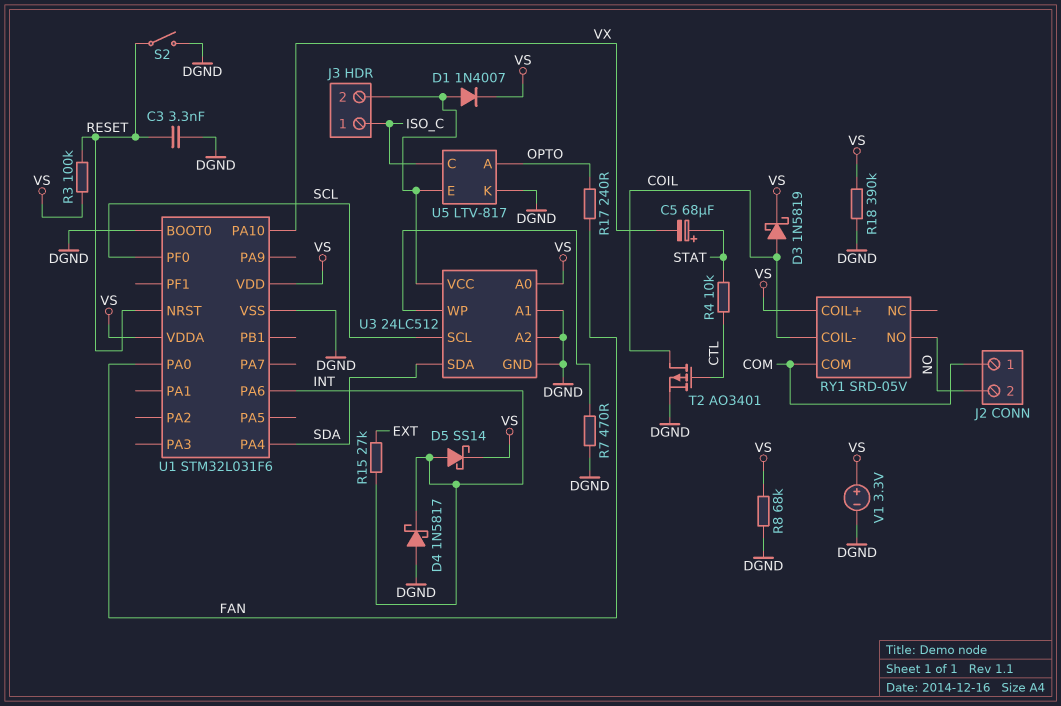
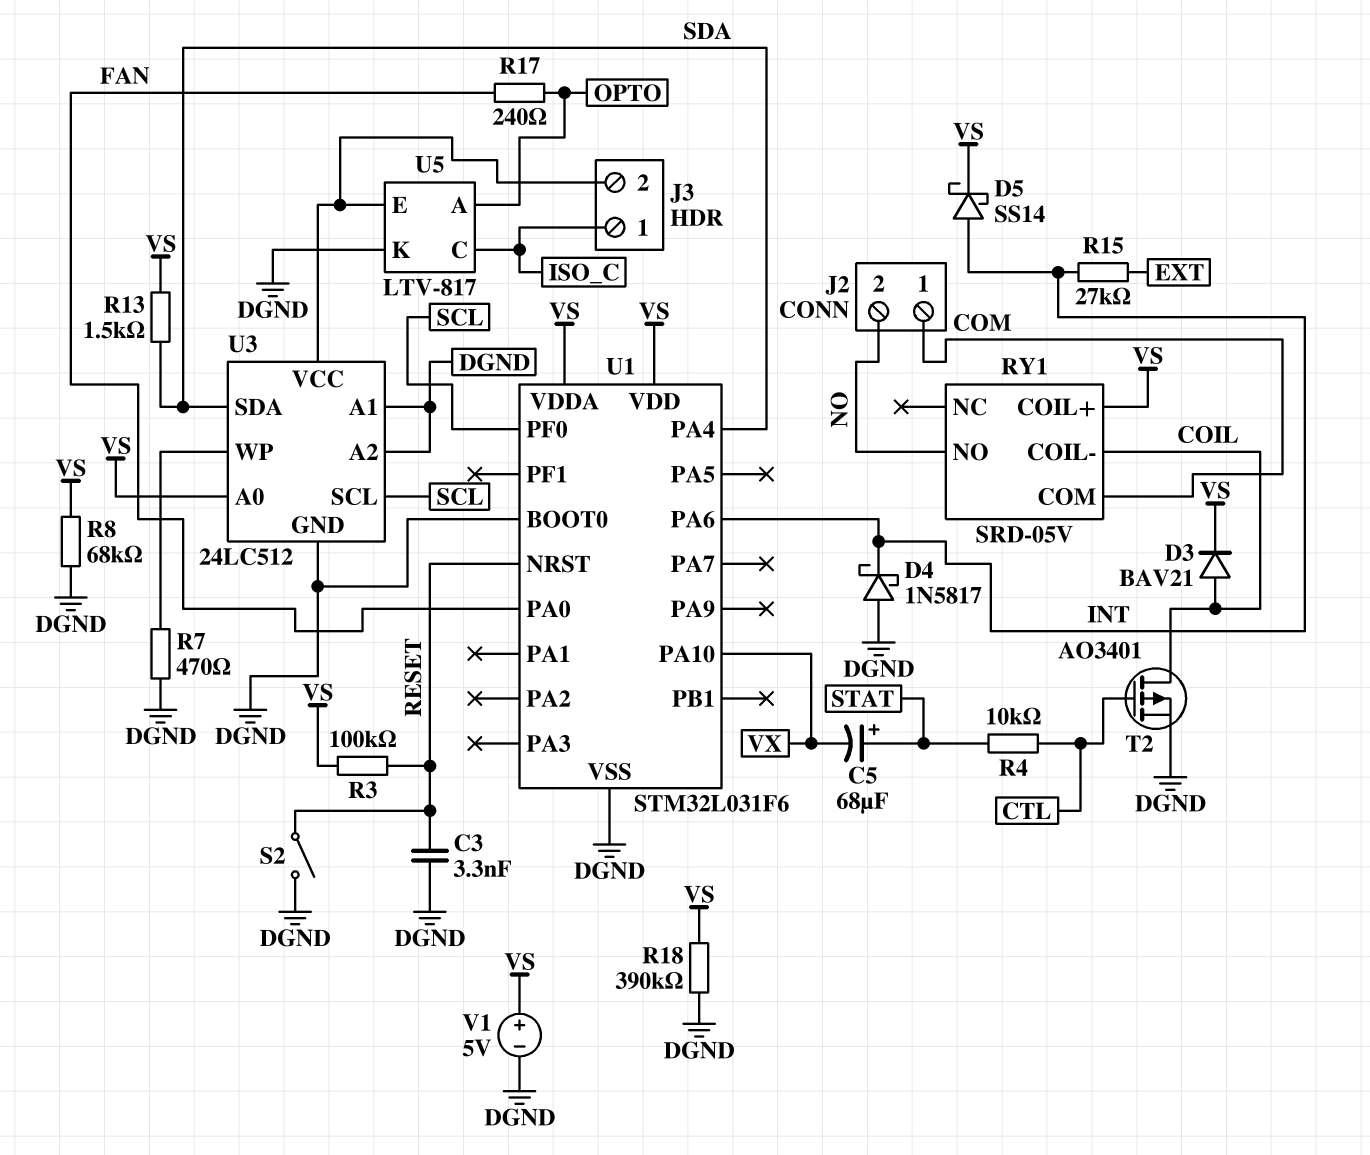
D1: diode 1N4007 (A J3/2, K VS) -> none
D3: schottky 1N5819 (A COIL, K VS) -> diode BAV21 (A COIL, K VS)
R13: none -> 1.5k (SDA, VS)
V1: 3.3V (plus VS, minus DGND) -> 5V (plus VS, minus DGND)

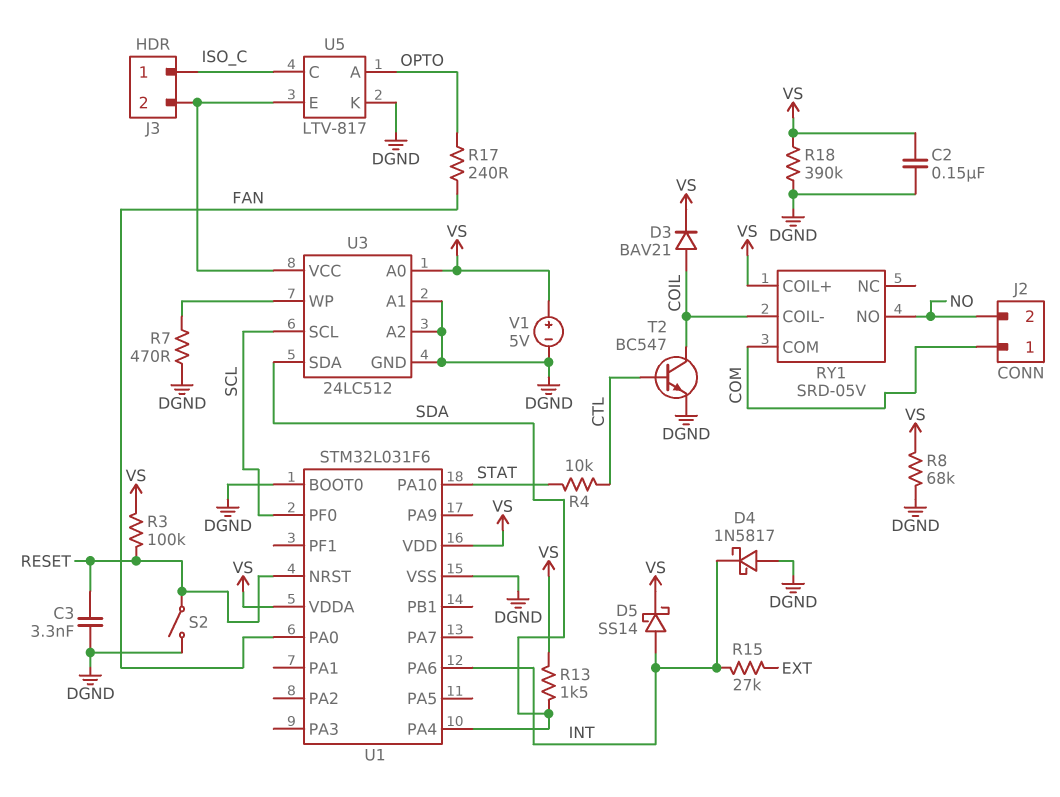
C2: none -> 150nF (DGND, VS)
C5: 68uF (plus STAT, minus VX) -> none
T2: PMOS AO3401 (G CTL, D COIL, S DGND) -> NPN BC547 (B CTL, C COIL, E DGND)
U1 pin PA10: VX -> STAT

